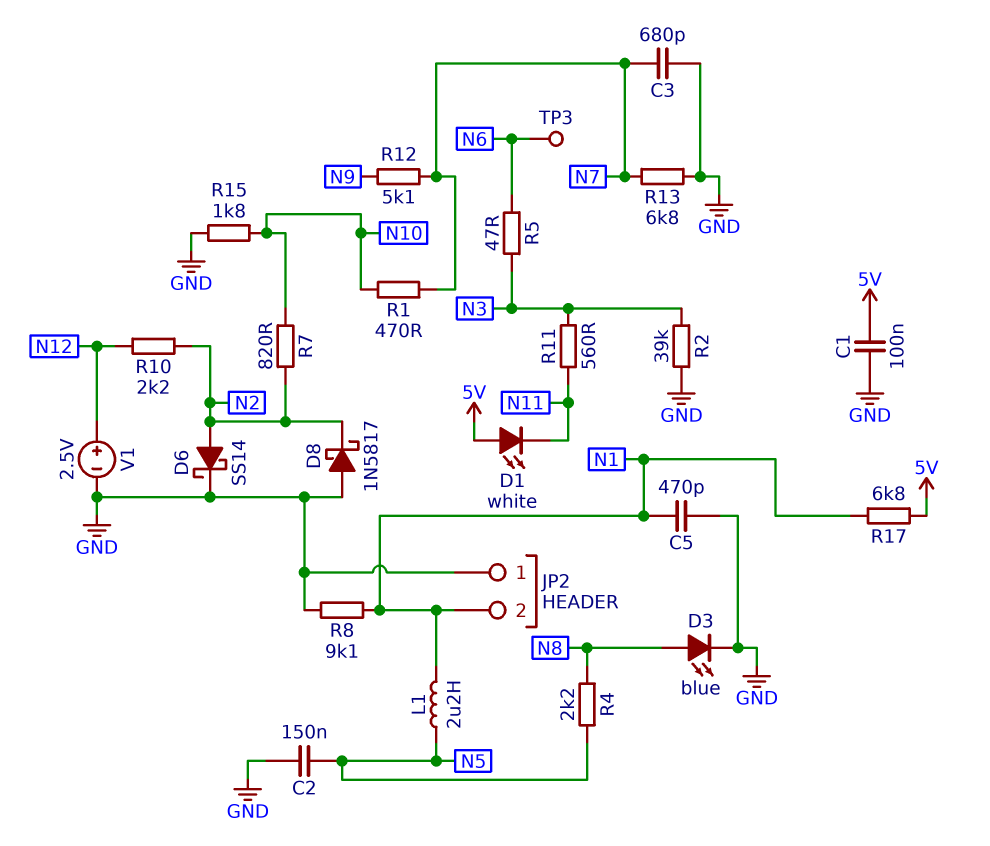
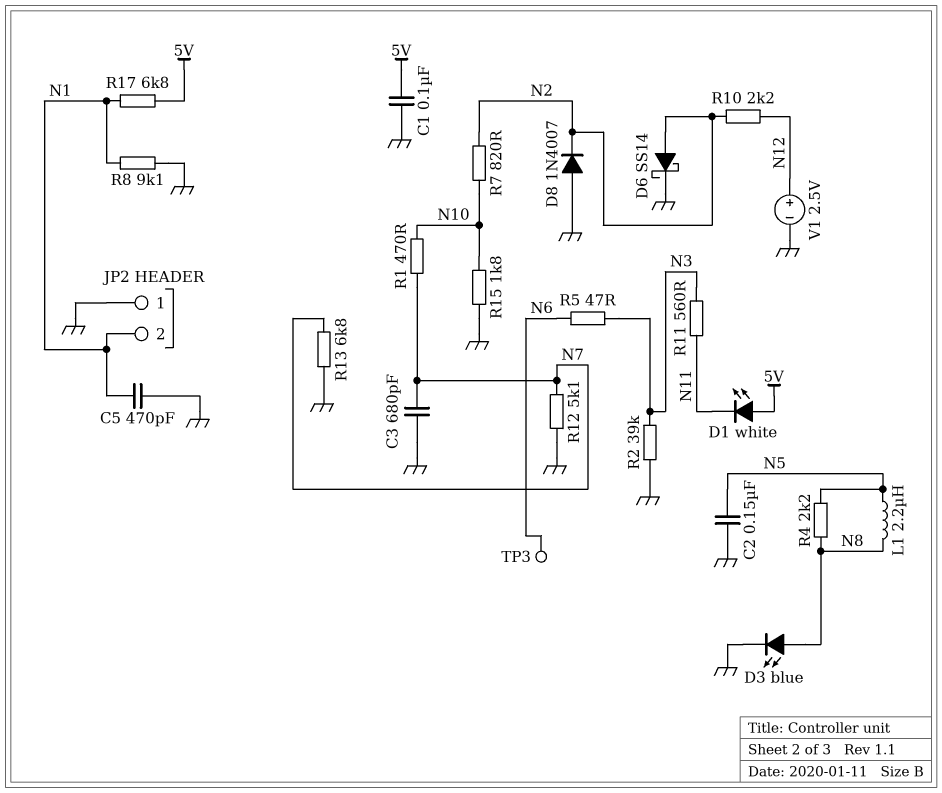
D8: schottky 1N5817 (A GND, K N2) -> diode 1N4007 (A GND, K N2)
L1: 2.2uH (N1, N5) -> 2.2uH (N5, N8)
R12: 5.1k (N7, N9) -> 5.1k (GND, N7)

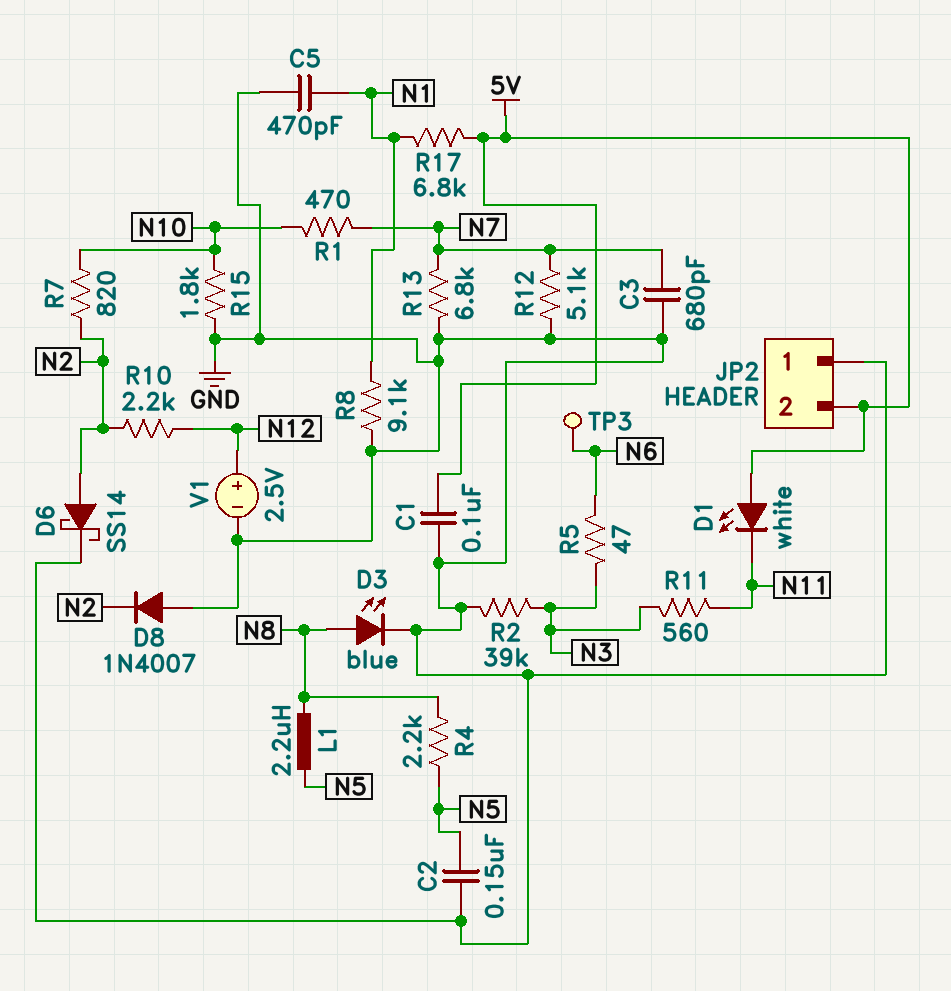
JP2 pin 2: N1 -> 5V

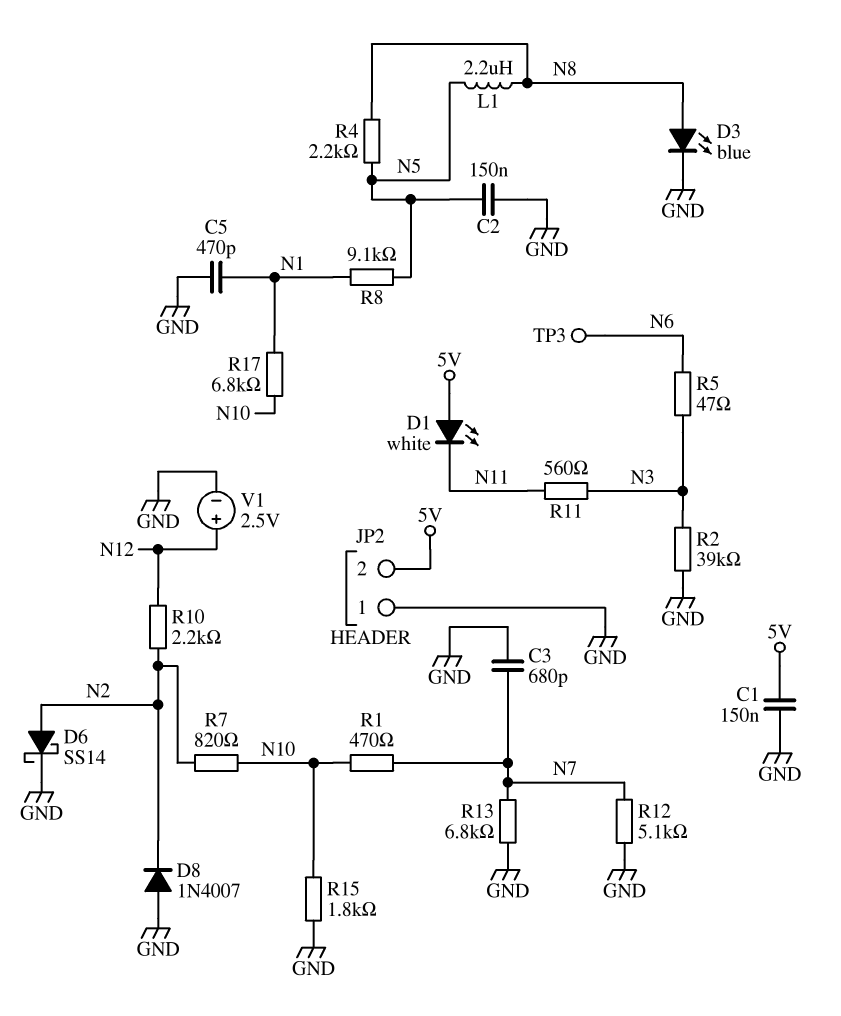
C1: 100nF (5V, GND) -> 150nF (5V, GND)
R8: 9.1k (GND, N1) -> 9.1k (N1, N5)
R17: 6.8k (5V, N1) -> 6.8k (N1, N10)

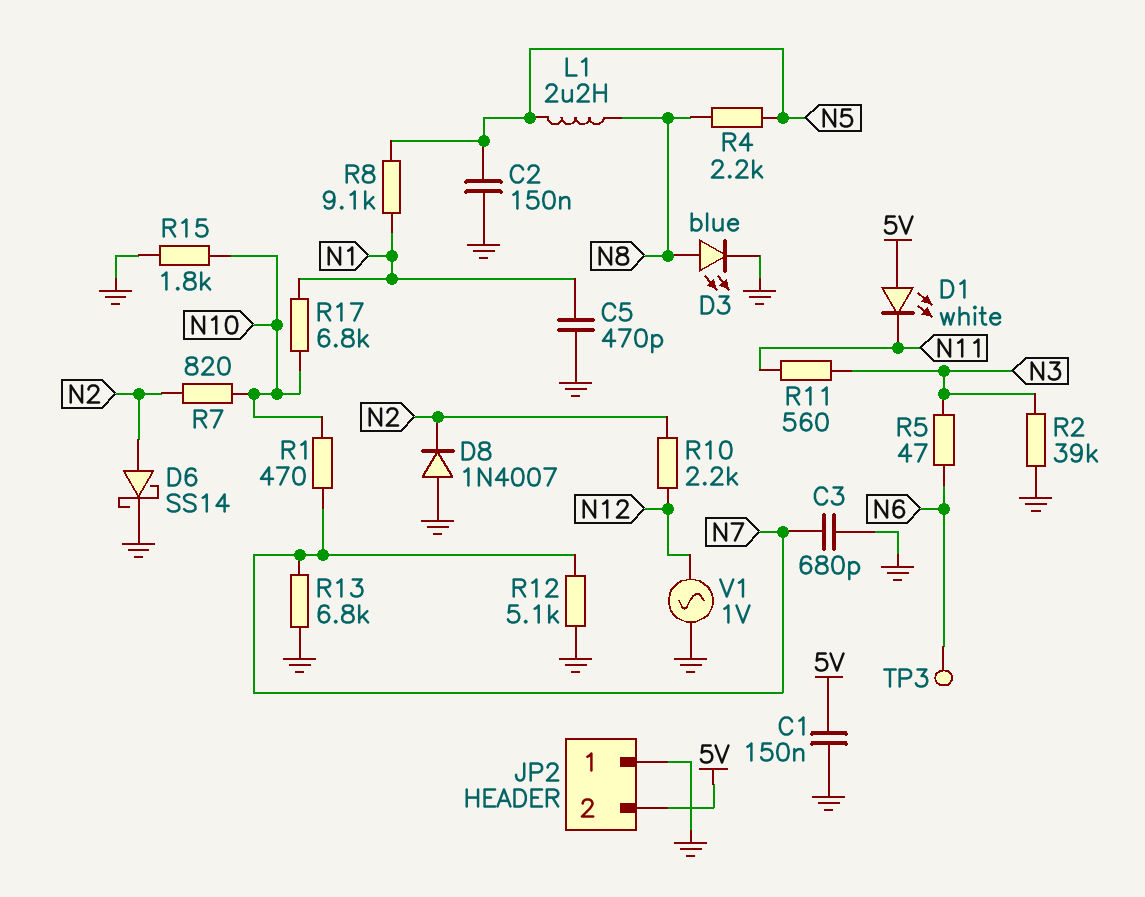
V1: 2.5V (plus N12, minus GND) -> AC 1V (GND, N12)

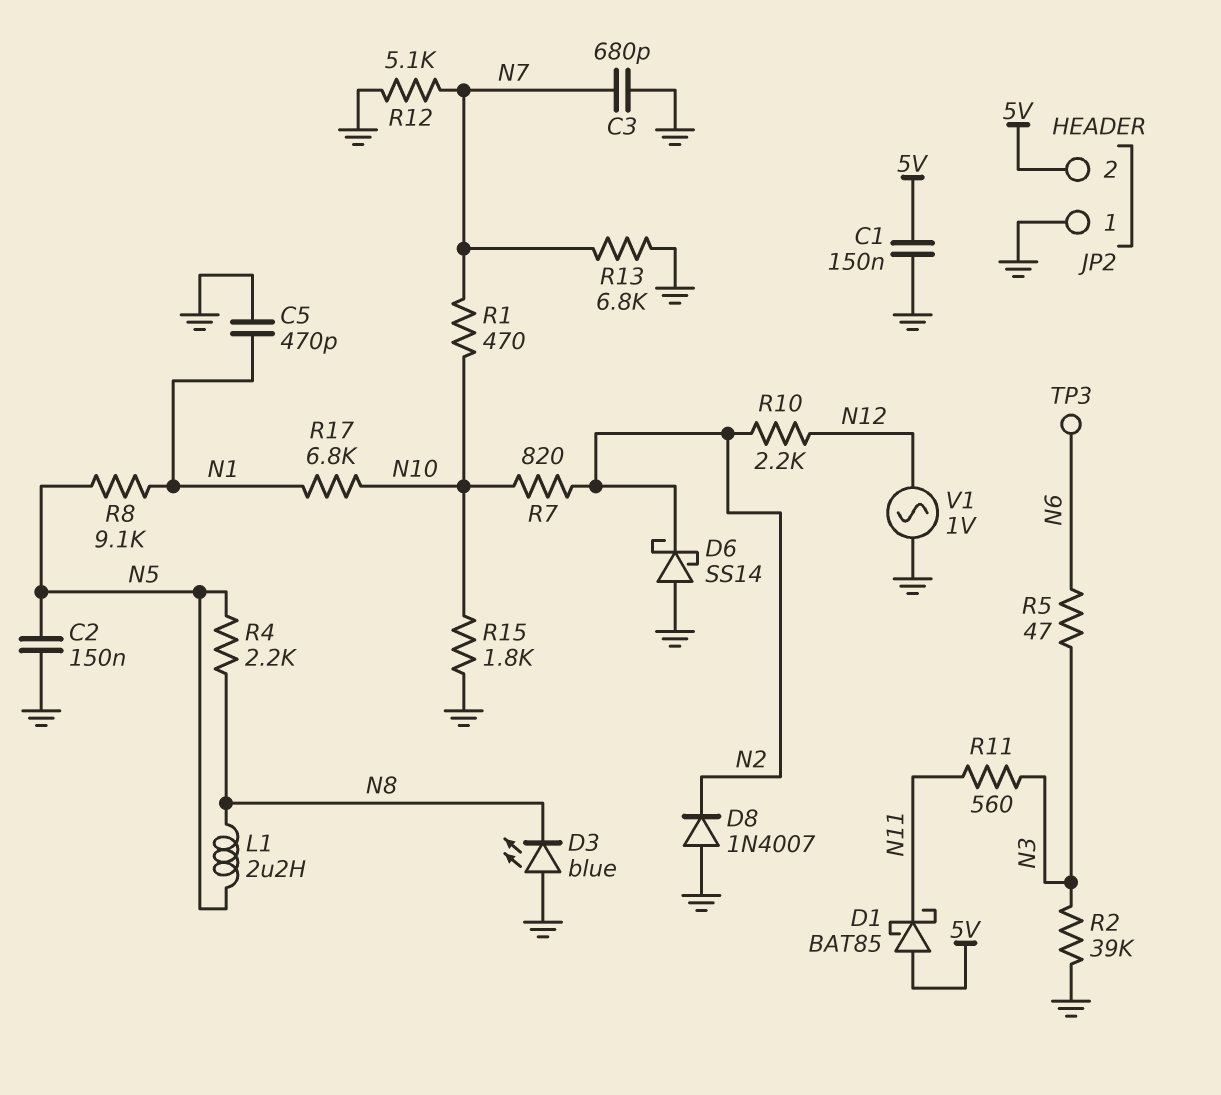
D1: LED white (A 5V, K N11) -> schottky BAT85 (A 5V, K N11)
D3: LED blue (A N8, K GND) -> LED blue (A GND, K N8)
D6: schottky SS14 (A N2, K GND) -> schottky SS14 (A GND, K N2)

